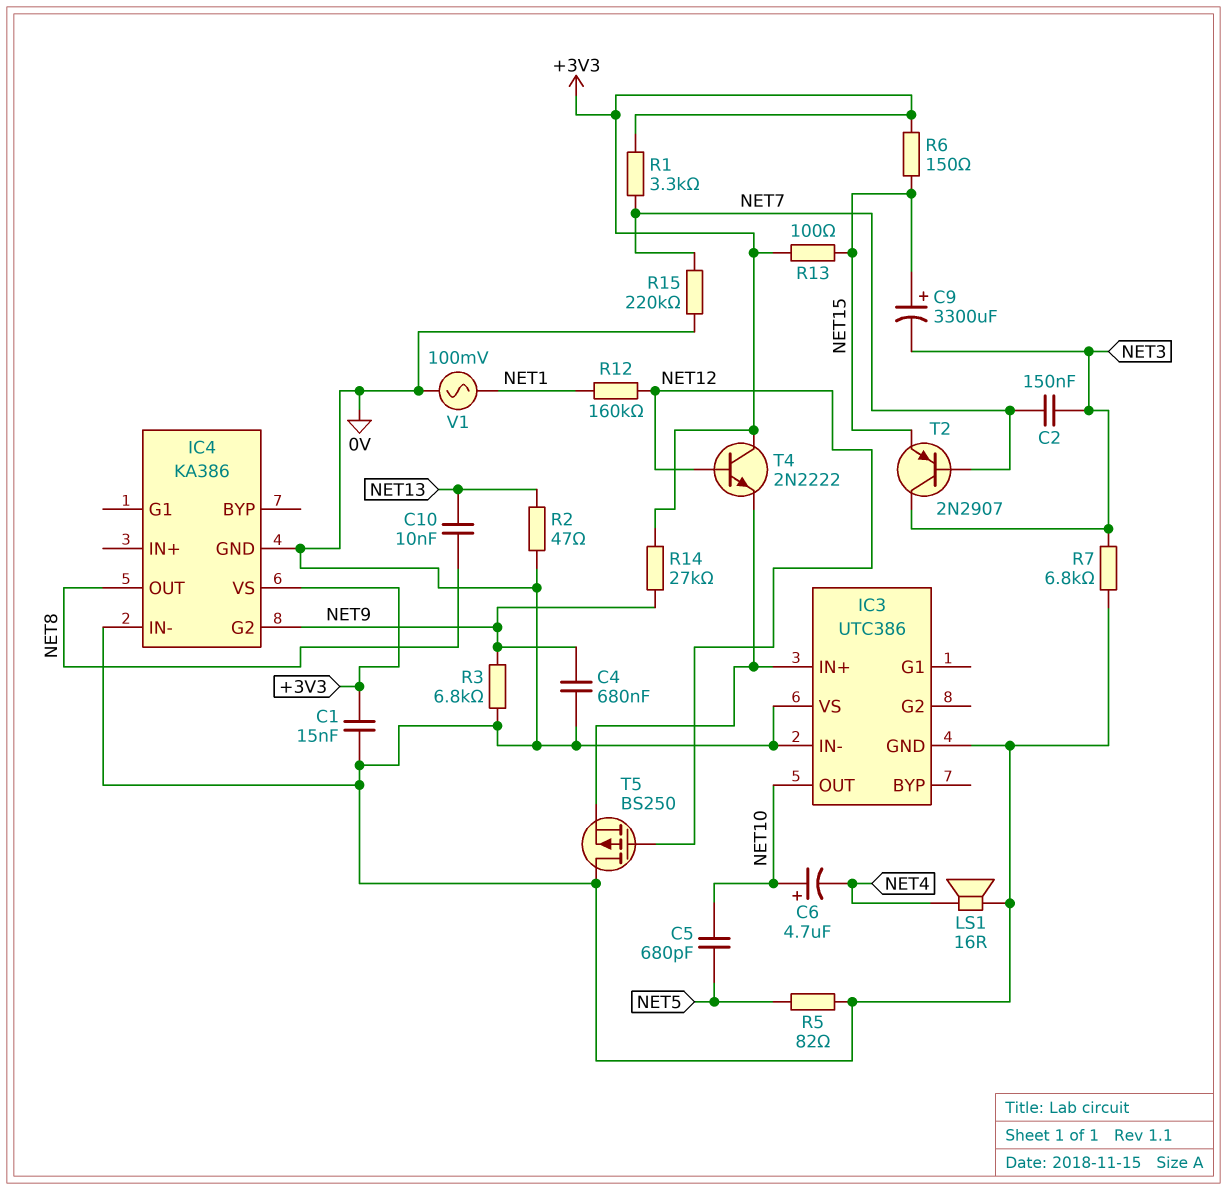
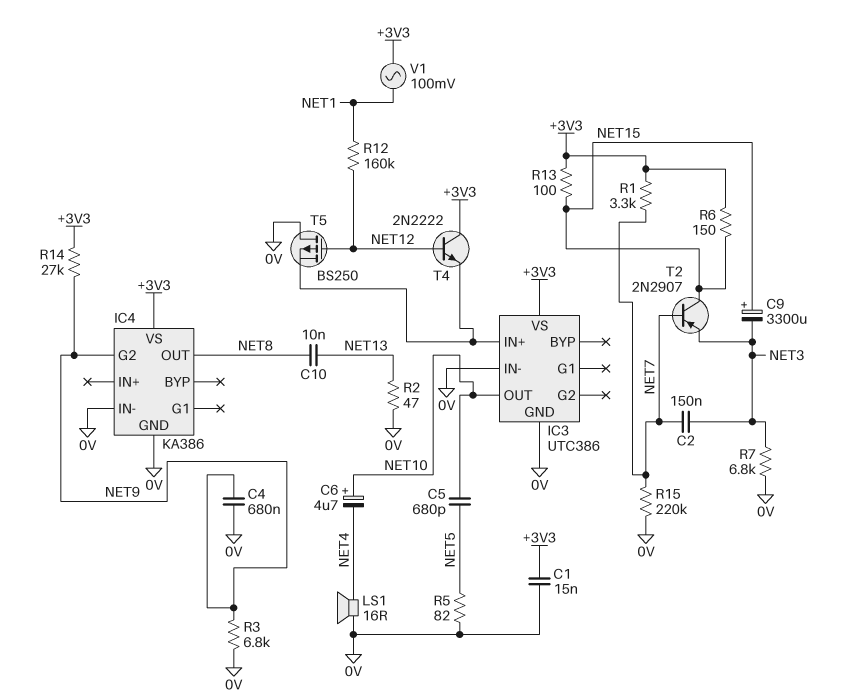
IC3 pin VS: 0V -> +3V3
T2: PNP 2N2907 (B NET7, C NET3, E NET15) -> PNP 2N2907 (B NET7, C NET15, E NET3)
V1: AC 100mV (0V, NET1) -> AC 100mV (+3V3, NET1)

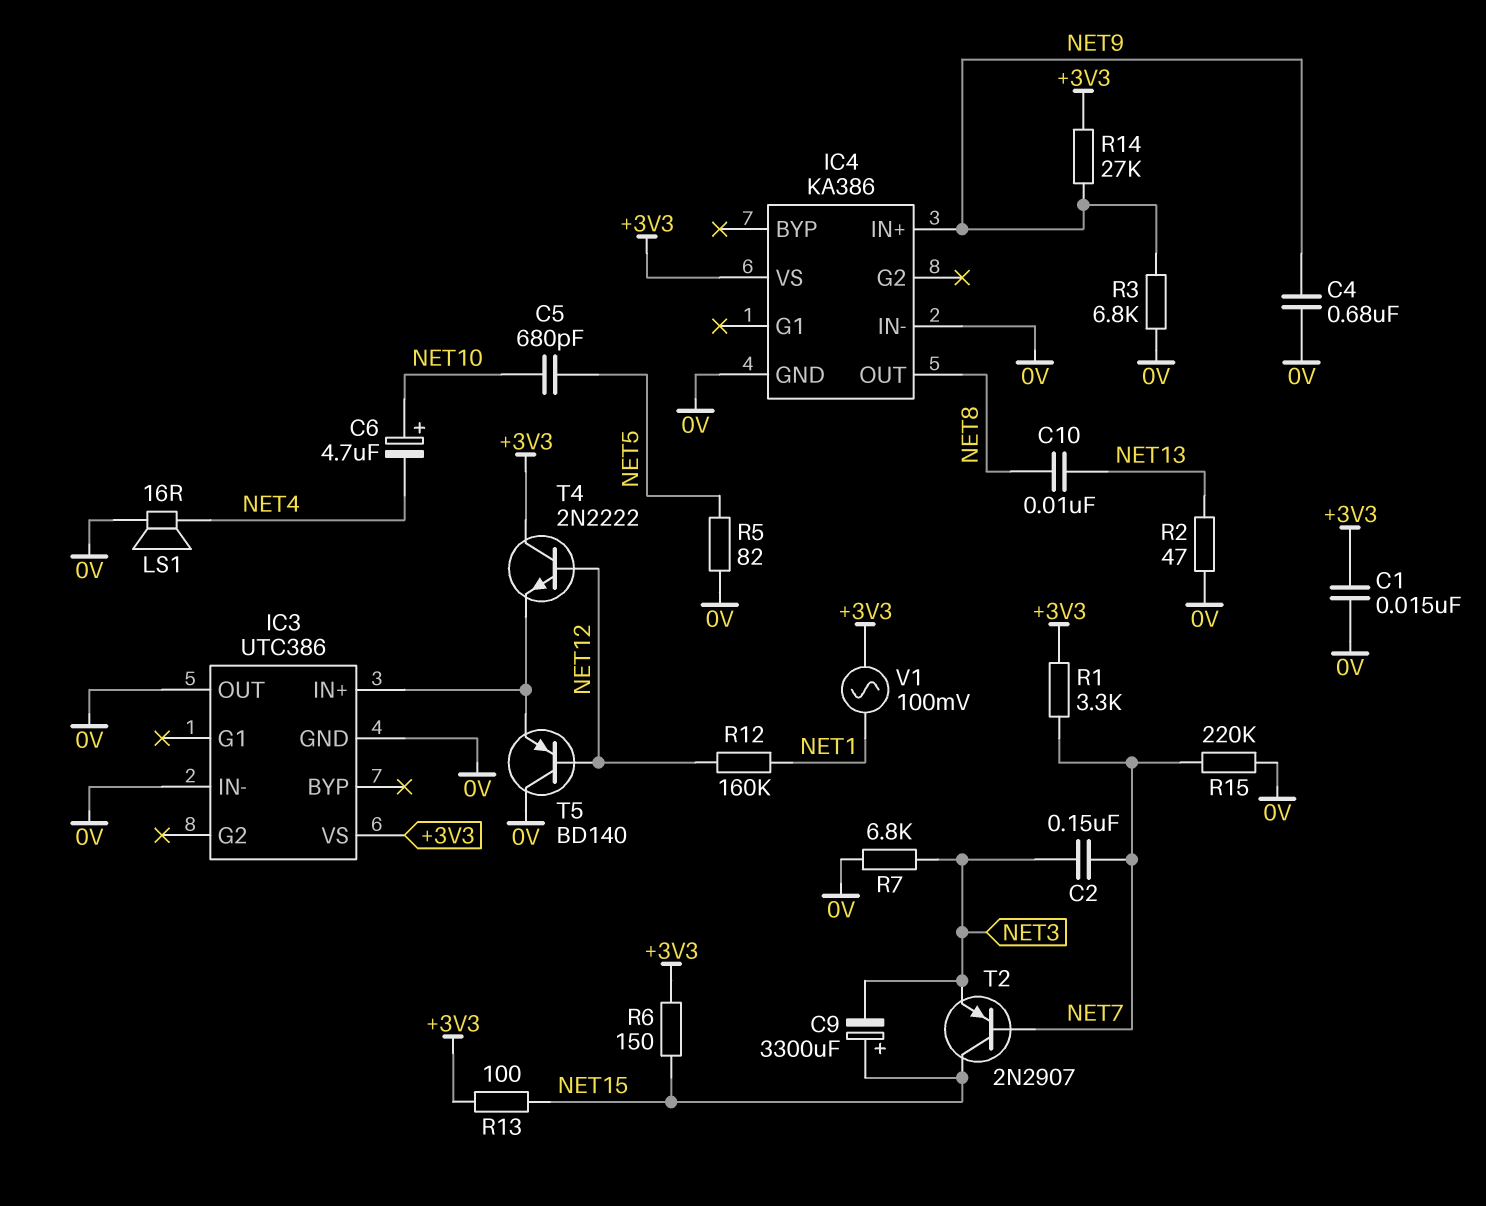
IC3 pin OUT: NET10 -> 0V
IC4 pin G2: NET9 -> none
IC4 pin IN+: none -> NET9
T5: PMOS BS250 (G NET12, D 0V, S IC3/IN+) -> PNP BD140 (B NET12, C 0V, E IC3/IN+)

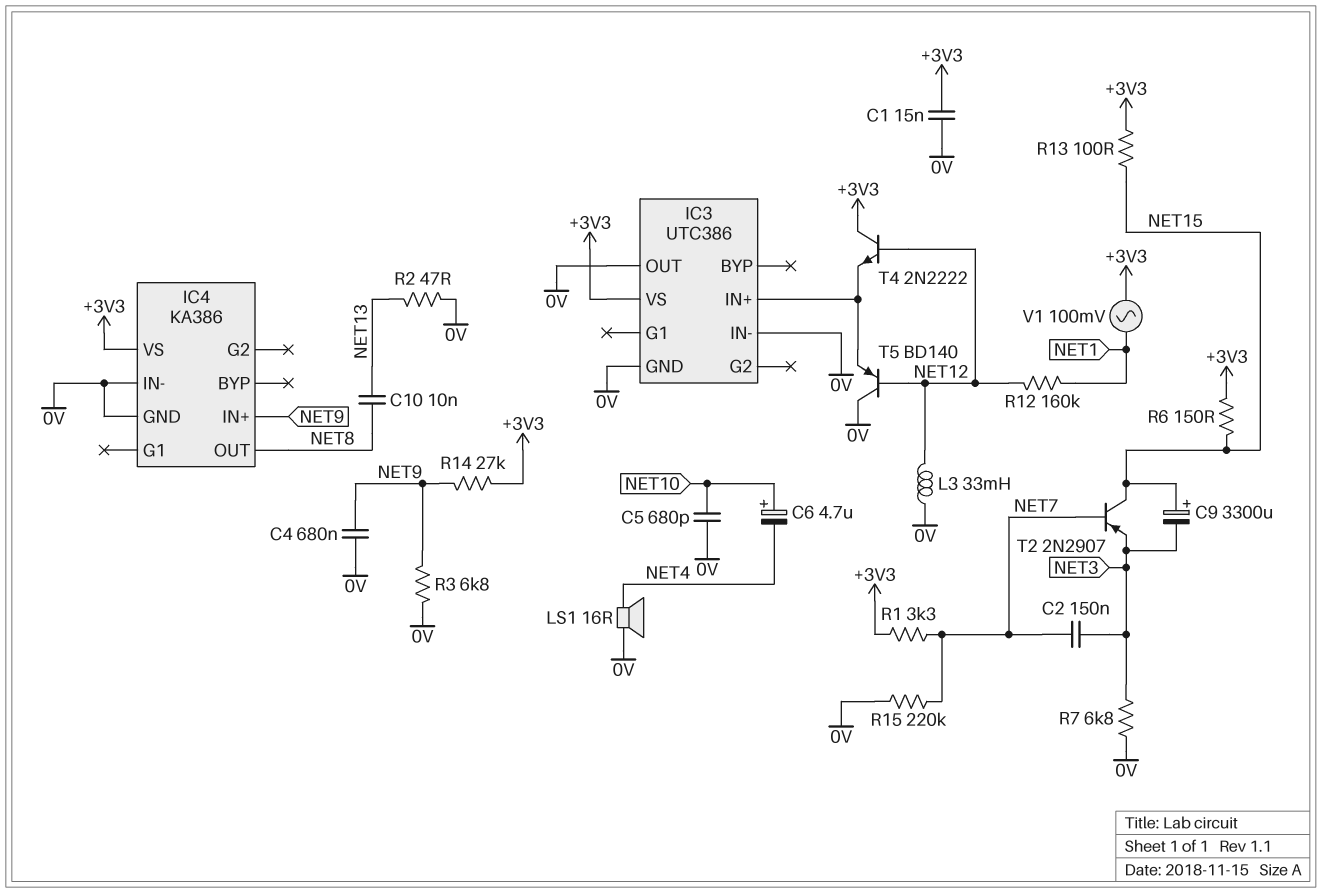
C5: 680pF (NET5, NET10) -> 680pF (0V, NET10)
L3: none -> 33mH (0V, NET12)
R5: 82 (0V, NET5) -> none

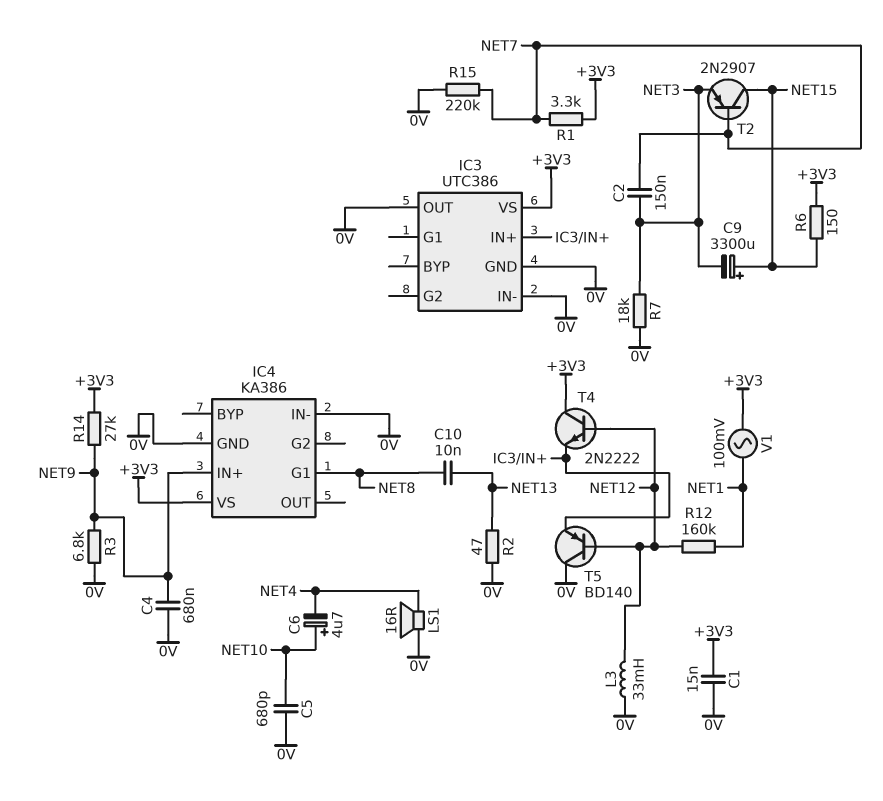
IC4 pin G1: none -> NET8
IC4 pin OUT: NET8 -> none
R7: 6.8k (0V, NET3) -> 18k (0V, NET3)
R13: 100 (+3V3, NET15) -> none

